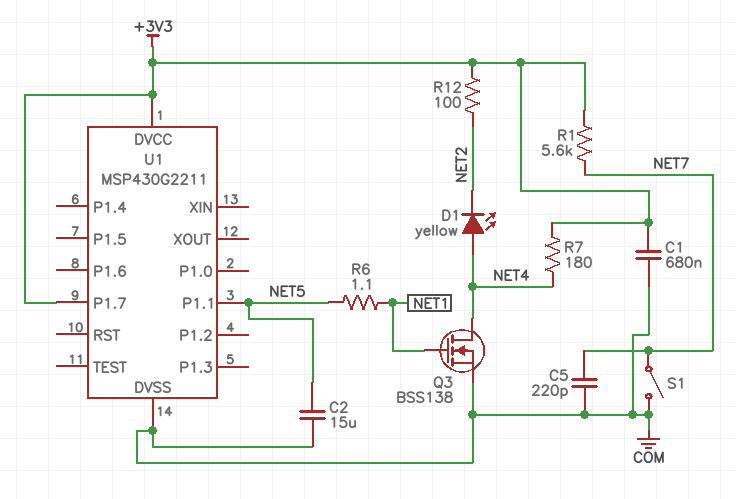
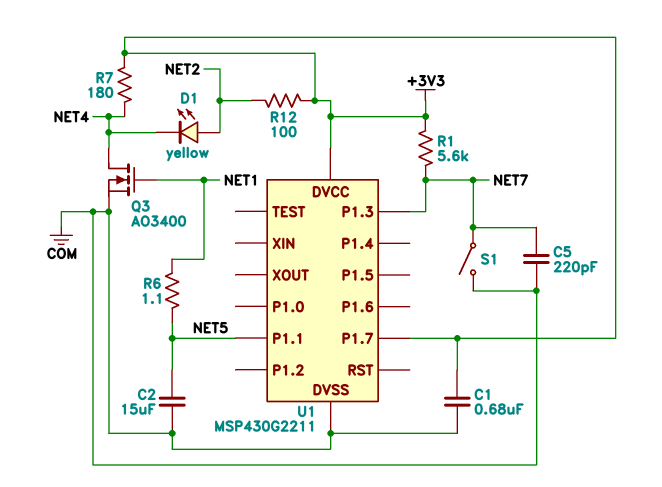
D1: LED yellow (A NET4, K NET2) -> LED yellow (A NET2, K NET4)
Q3: NMOS BSS138 (G NET1, D NET4, S COM) -> NMOS AO3400 (G NET1, D NET4, S COM)
U1 pin P1.3: none -> NET7

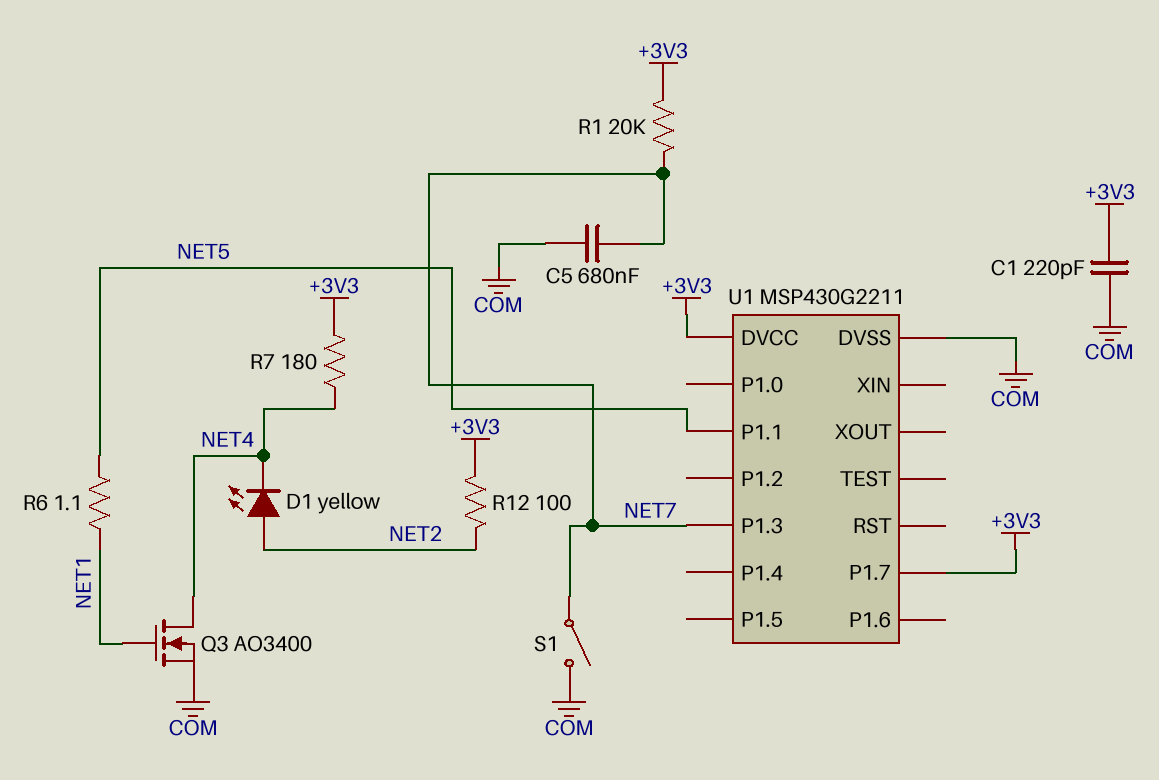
C1: 680nF (+3V3, COM) -> 220pF (+3V3, COM)
C2: 15uF (COM, NET5) -> none
C5: 220pF (COM, NET7) -> 680nF (COM, NET7)
R1: 5.6k (+3V3, NET7) -> 20k (+3V3, NET7)

